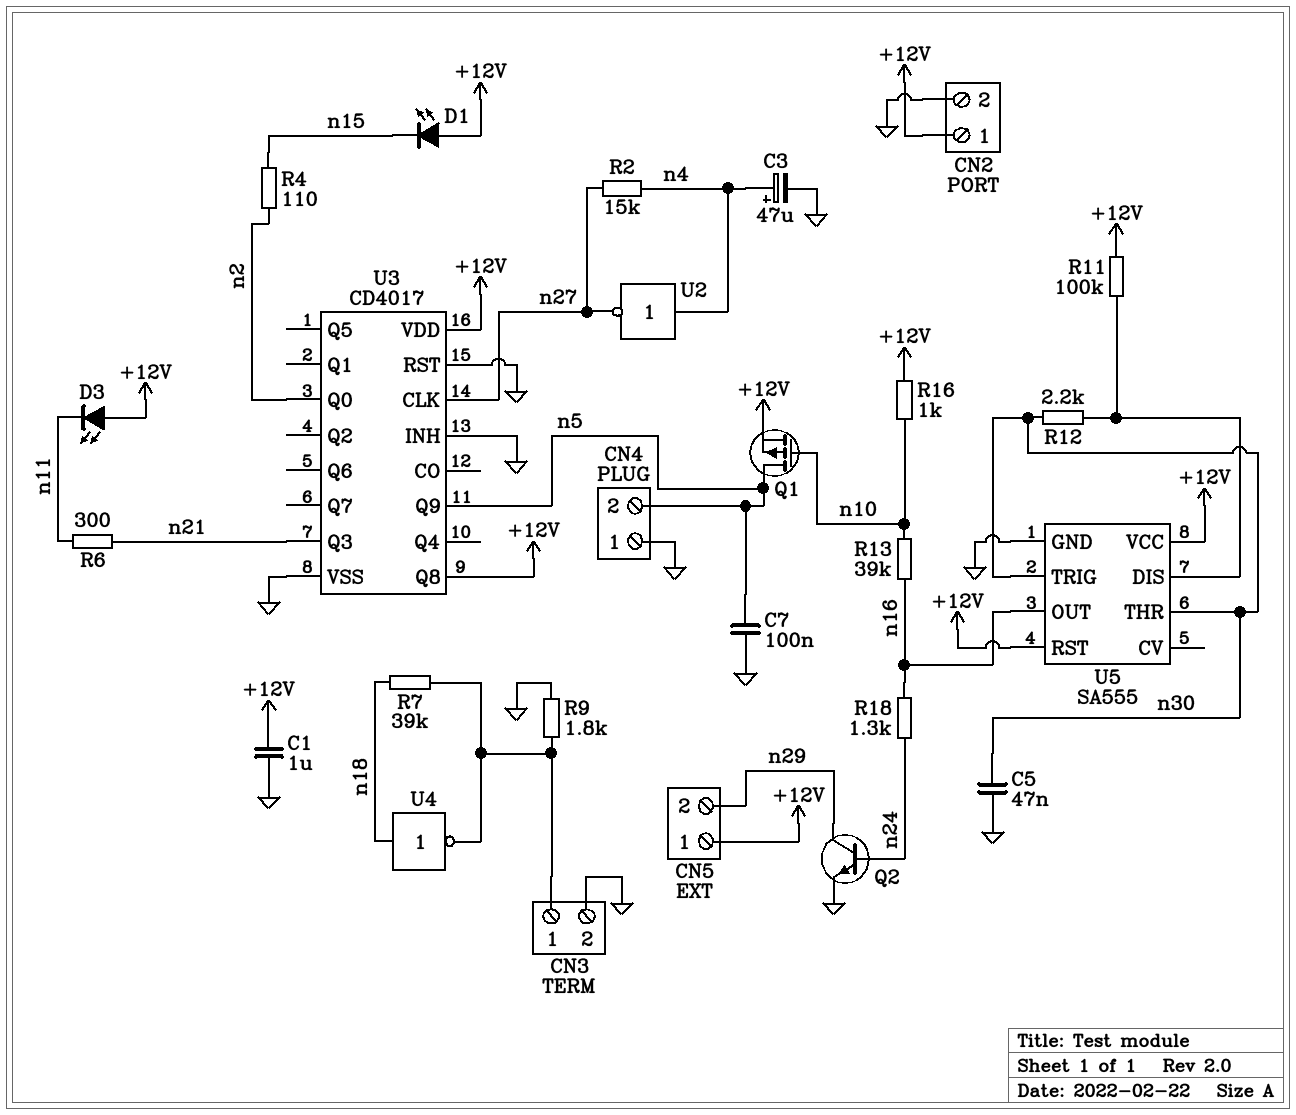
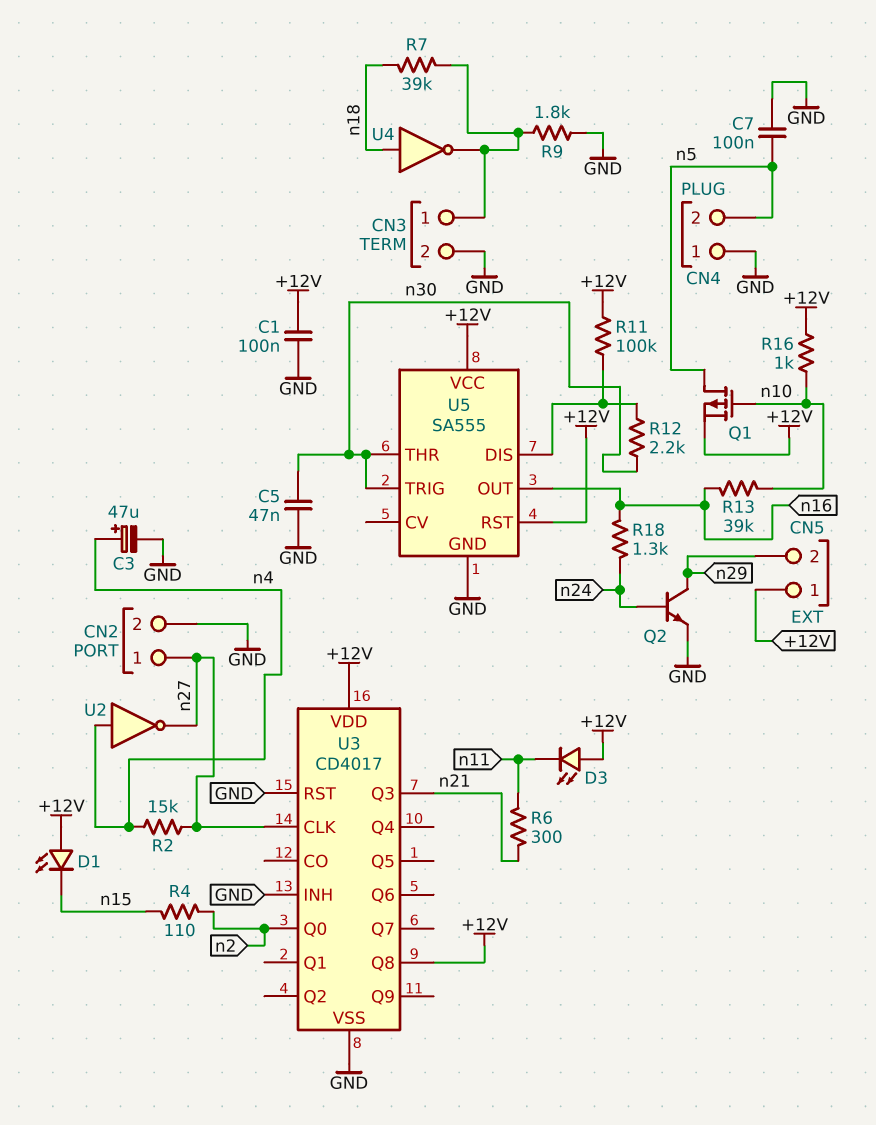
C1: 1uF (+12V, GND) -> 100nF (+12V, GND)
CN2 pin 1: +12V -> n27
U3 pin Q9: n5 -> none

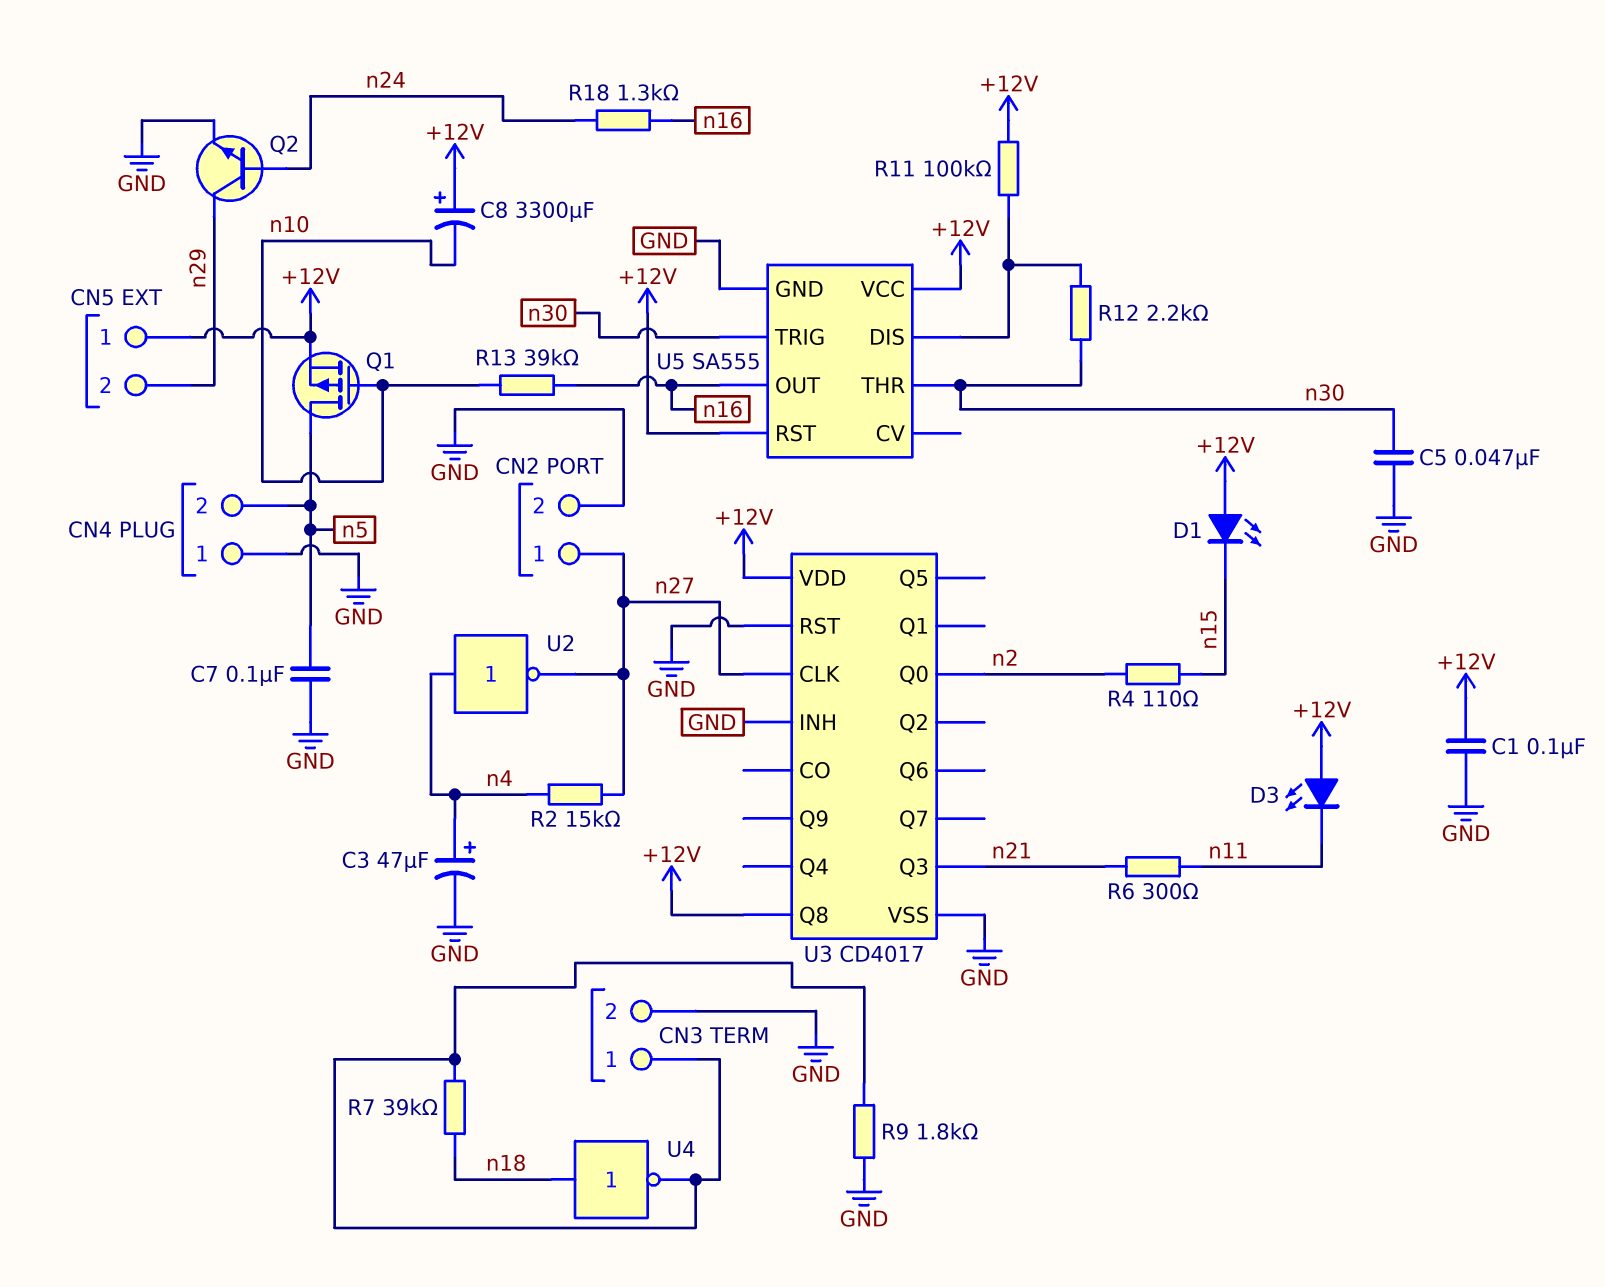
C8: none -> 3300uF (plus +12V, minus n10)
R16: 1k (+12V, n10) -> none

